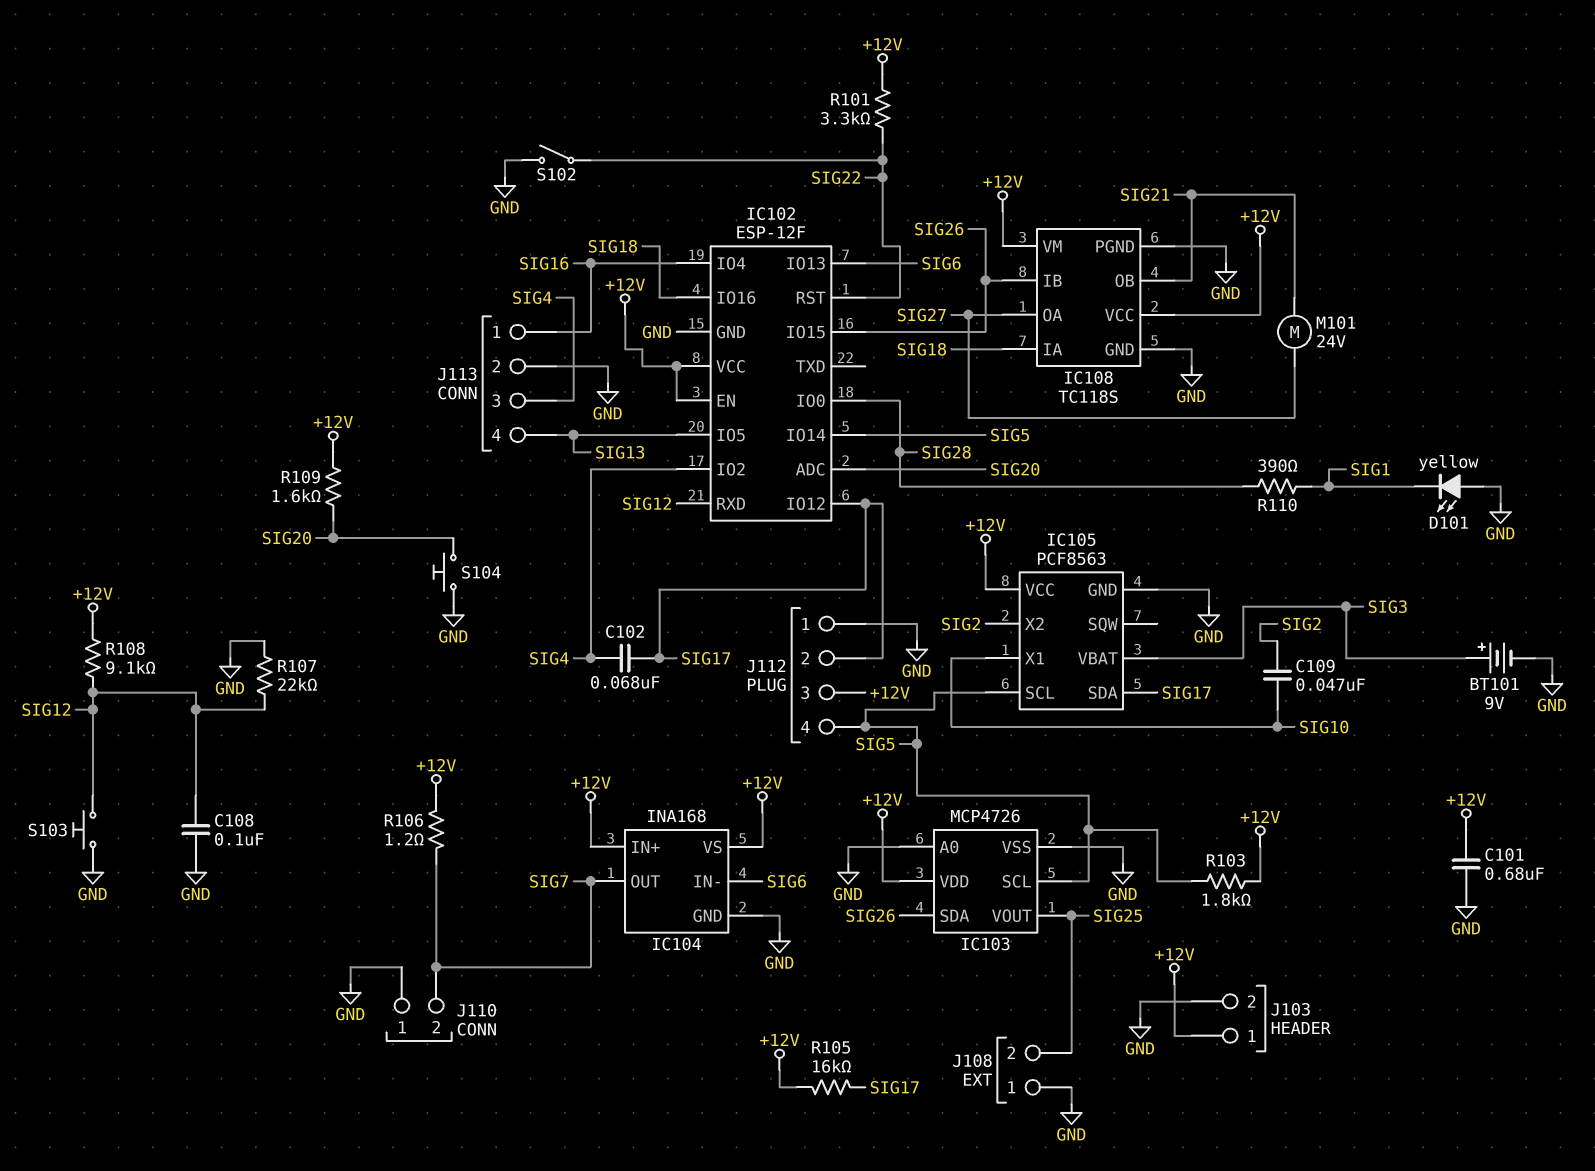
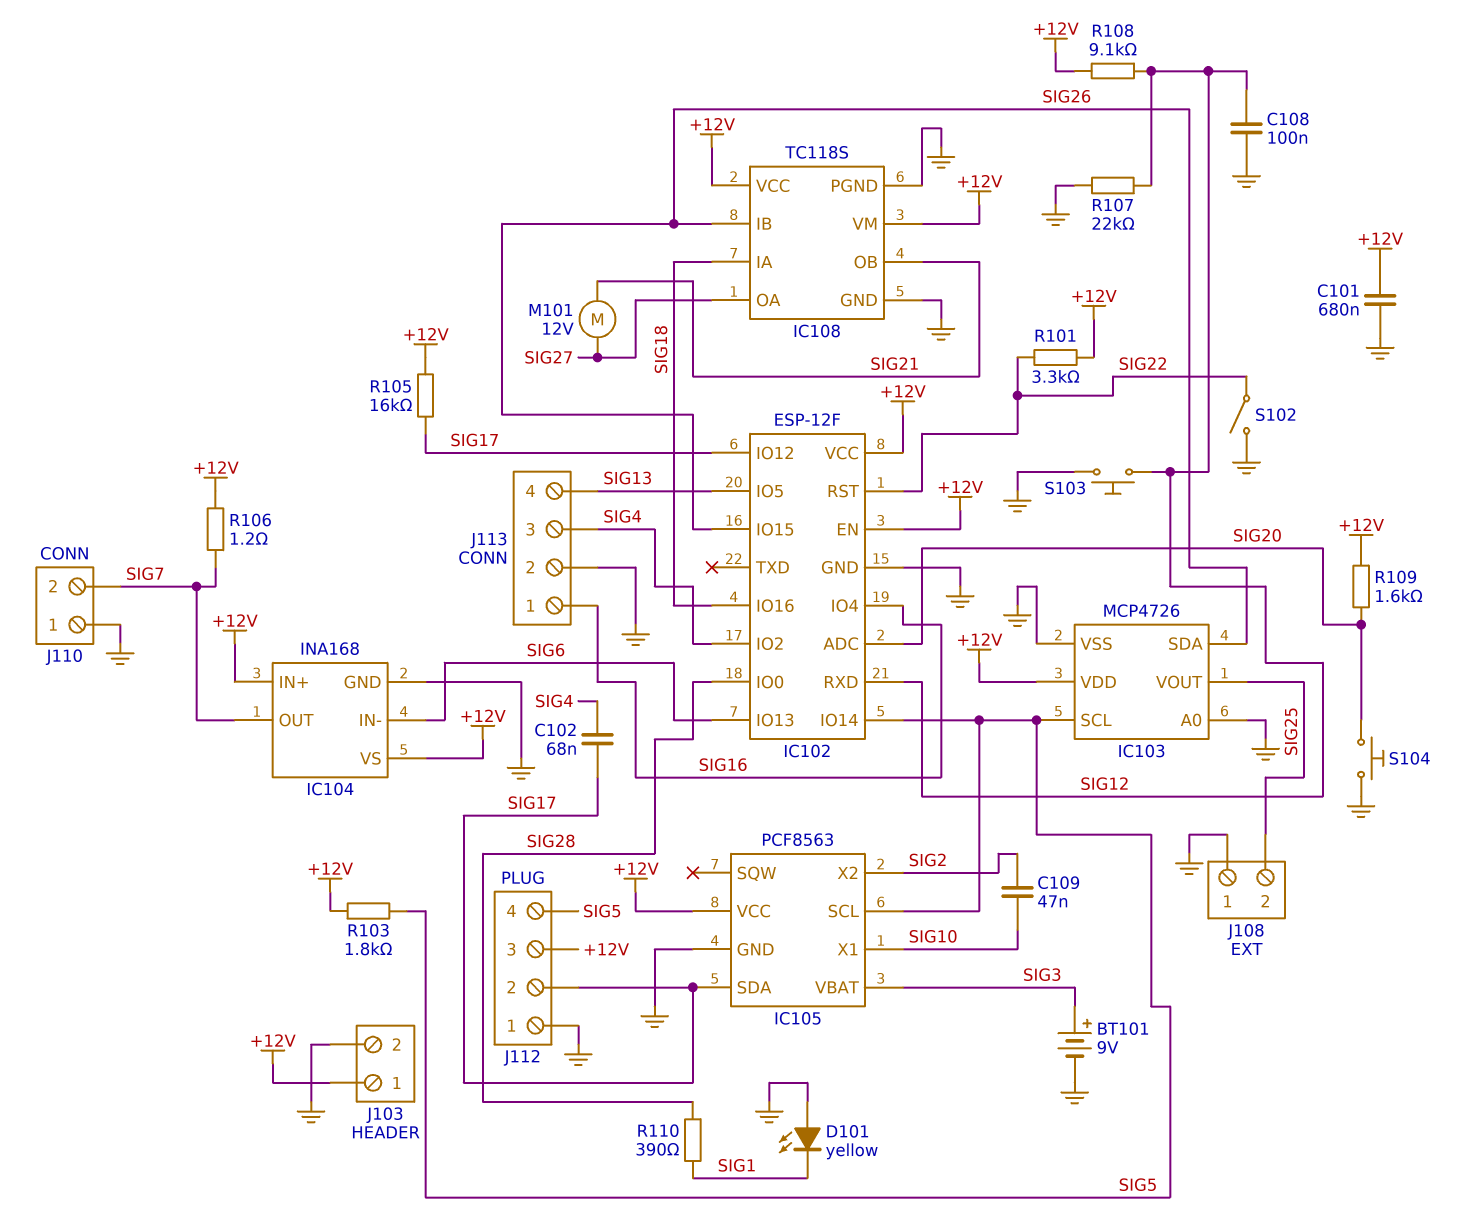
M101: motor 24V (SIG21, SIG27) -> motor 12V (SIG21, SIG27)

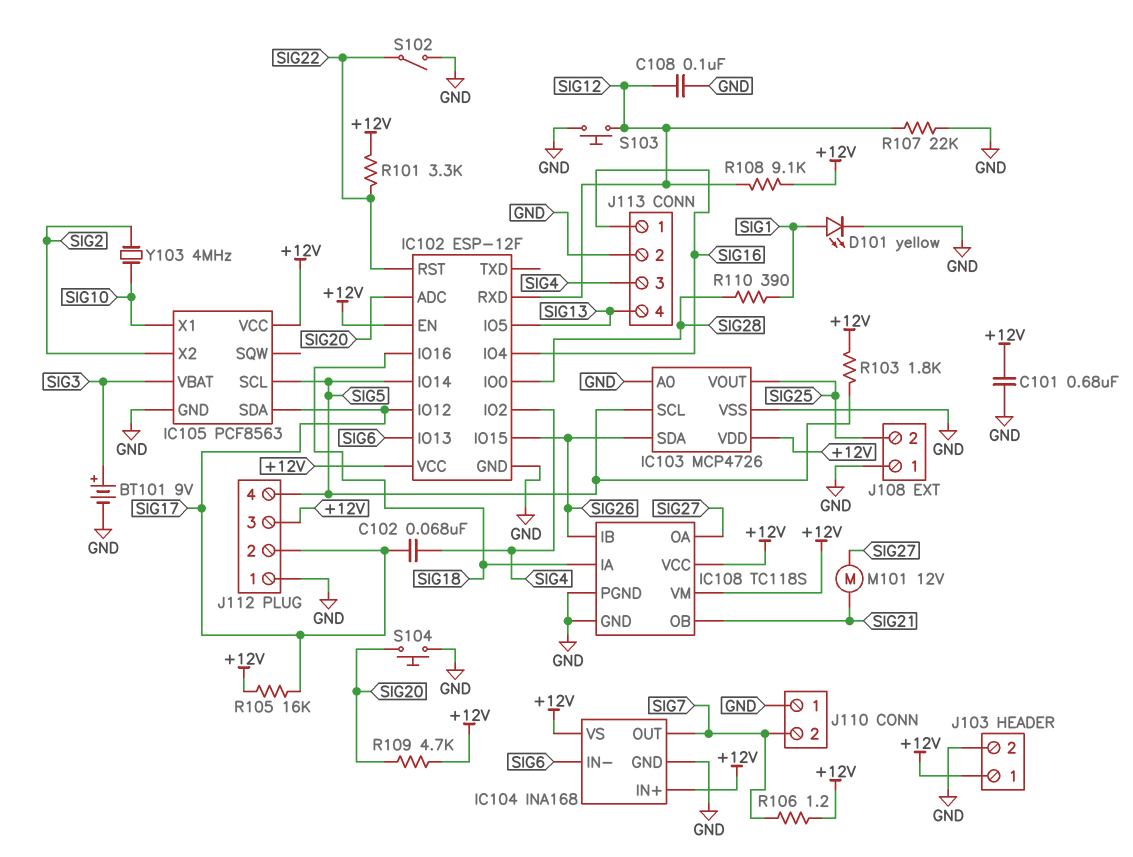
C109: 47nF (SIG2, SIG10) -> none
D101: LED yellow (A GND, K SIG1) -> LED yellow (A SIG1, K GND)
R109: 1.6k (+12V, SIG20) -> 4.7k (+12V, SIG20)
Y103: none -> 4MHz (SIG2, SIG10)

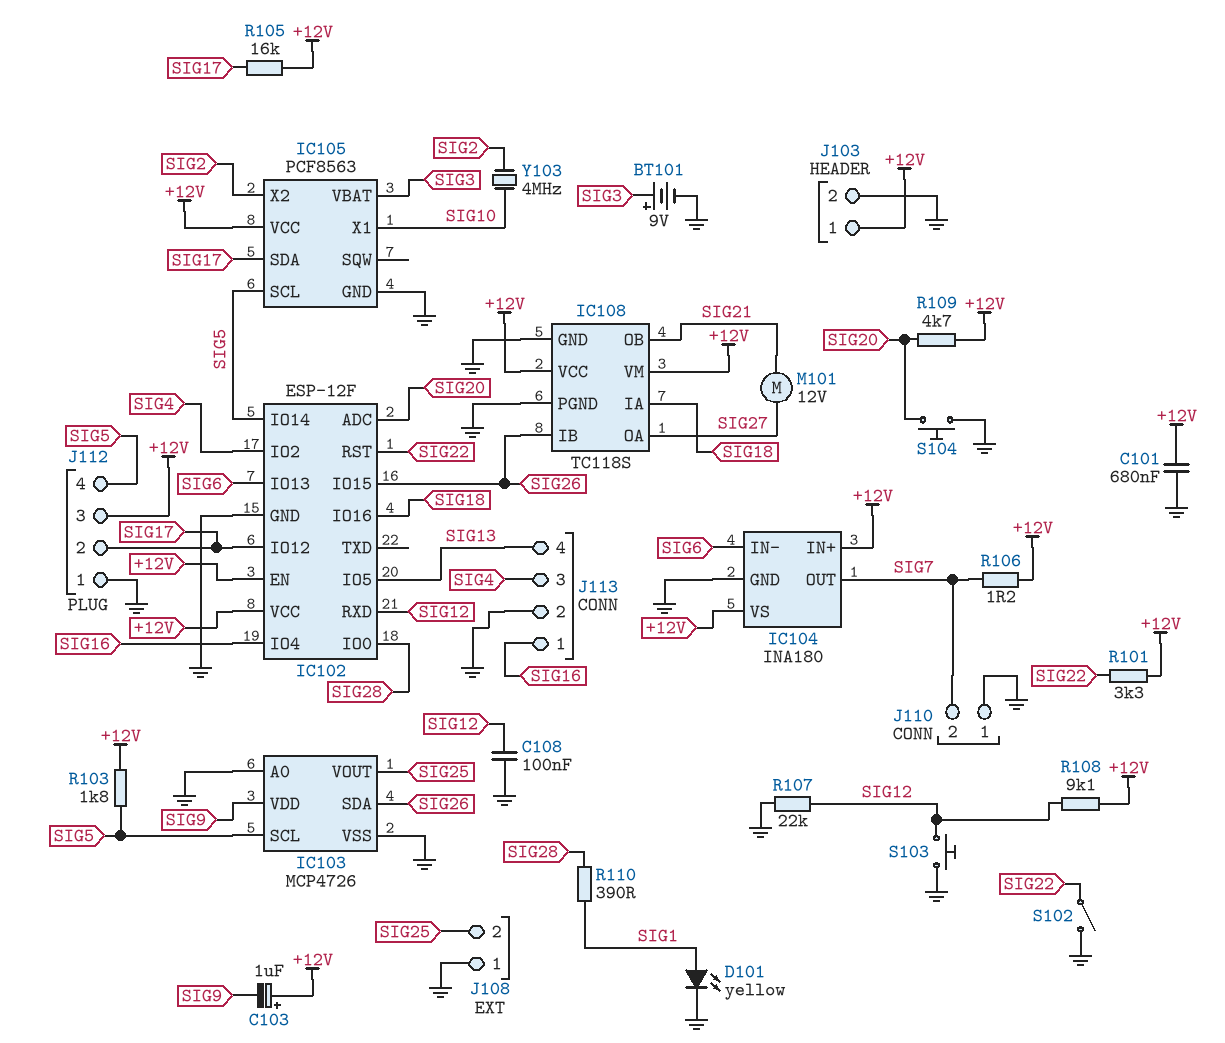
C102: 68nF (SIG4, SIG17) -> none
C103: none -> 1uF (plus +12V, minus SIG9)
IC103 pin VDD: +12V -> SIG9
IC104: INA168 -> INA180

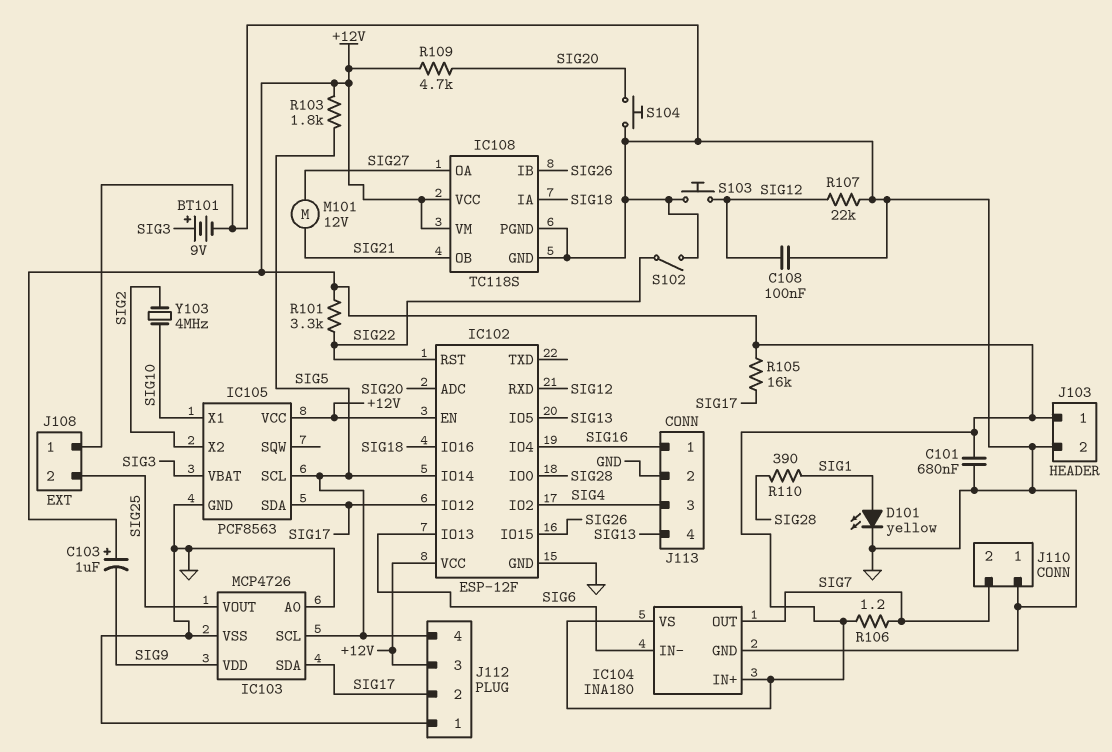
IC103 pin SDA: SIG26 -> SIG17
R108: 9.1k (+12V, SIG12) -> none

